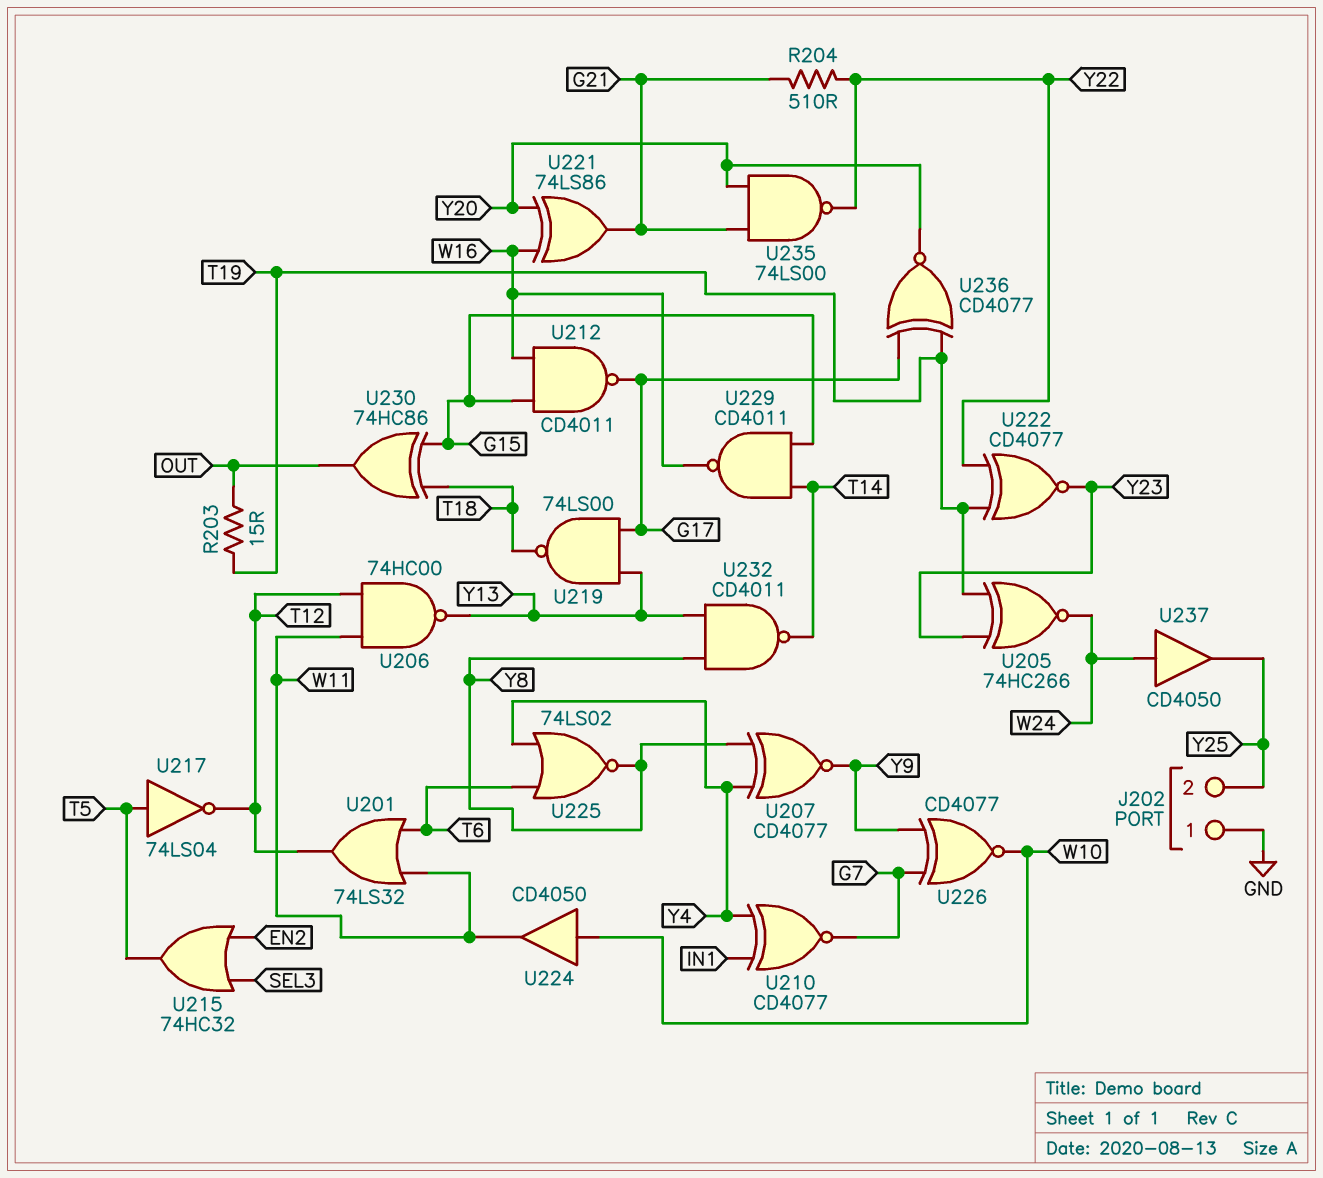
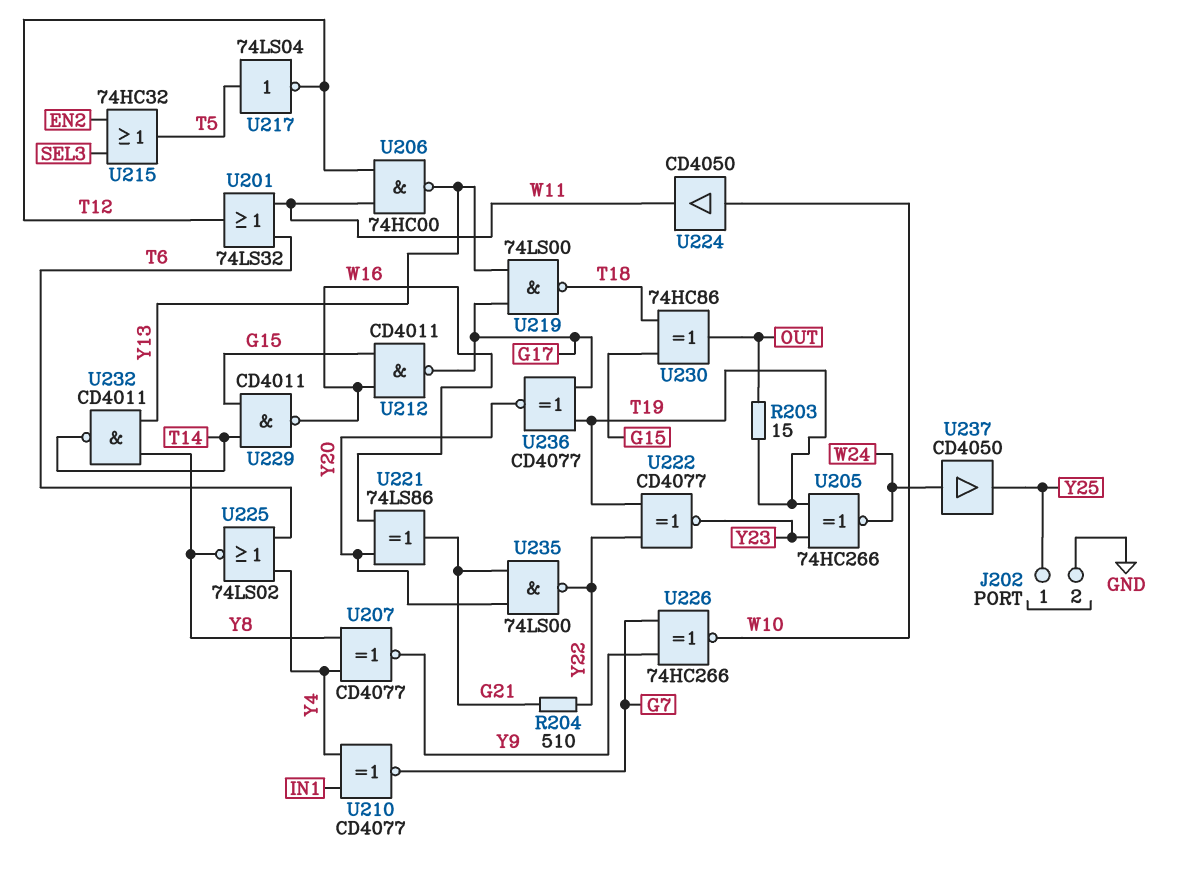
J202 pin 1: GND -> Y25
J202 pin 2: Y25 -> GND
U226: XNOR CD4077 (in G7, in Y9, out W10) -> XNOR 74HC266 (in G7, in Y9, out W10)

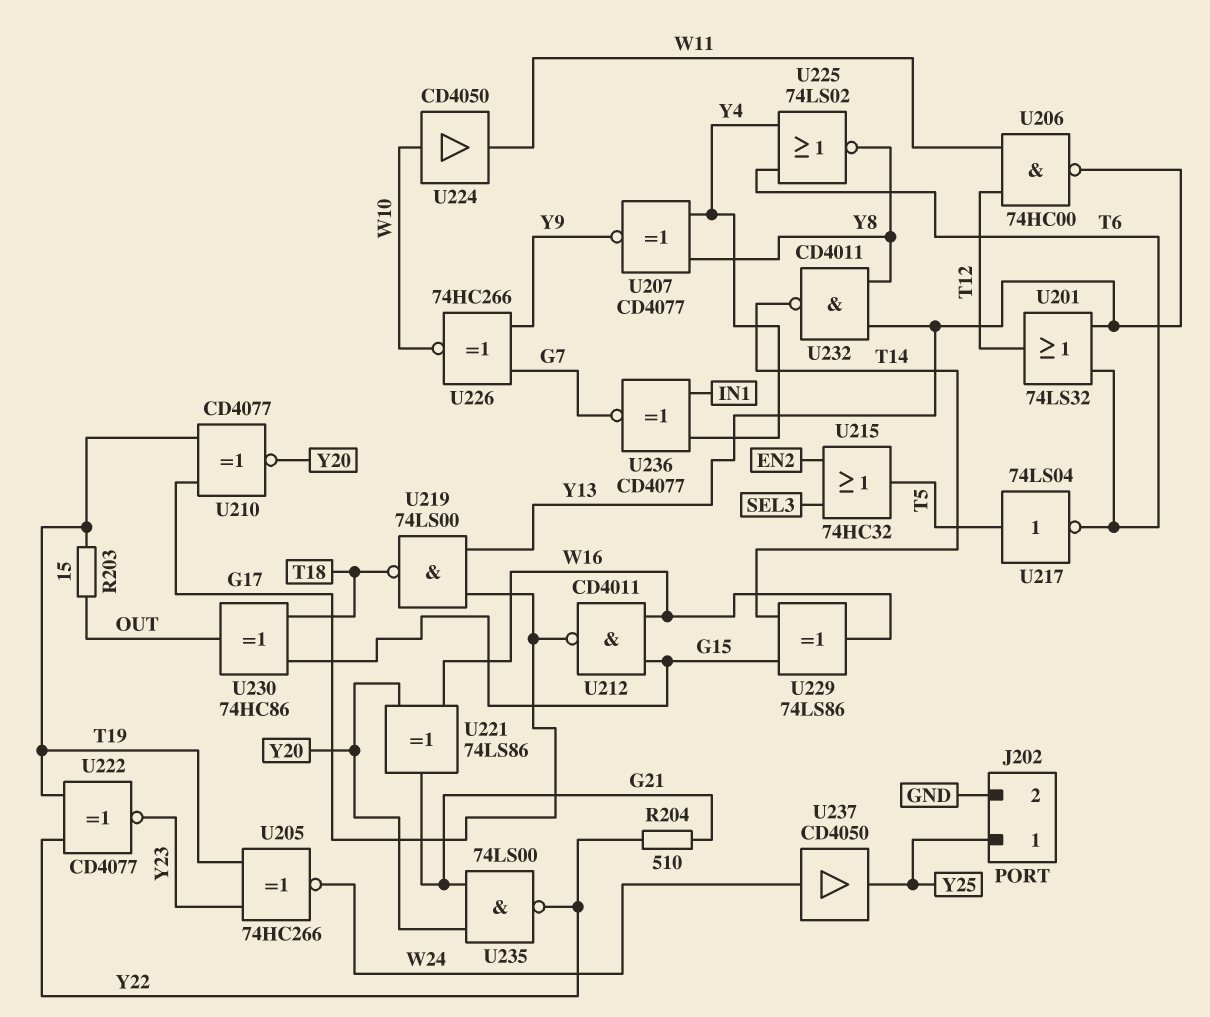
U201: OR 74LS32 (in T6, in W11, out T12) -> OR 74LS32 (in T6, in Y13, out T12)
U210: XNOR CD4077 (in IN1, in Y4, out G7) -> XNOR CD4077 (in G17, in T19, out Y20)
U217: NOT 74LS04 (in T5, out T12) -> NOT 74LS04 (in T5, out T6)
U229: NAND CD4011 (in G15, in T14, out W16) -> XOR 74LS86 (in G15, in T14, out W16)
U236: XNOR CD4077 (in G17, in T19, out Y20) -> XNOR CD4077 (in IN1, in Y4, out G7)

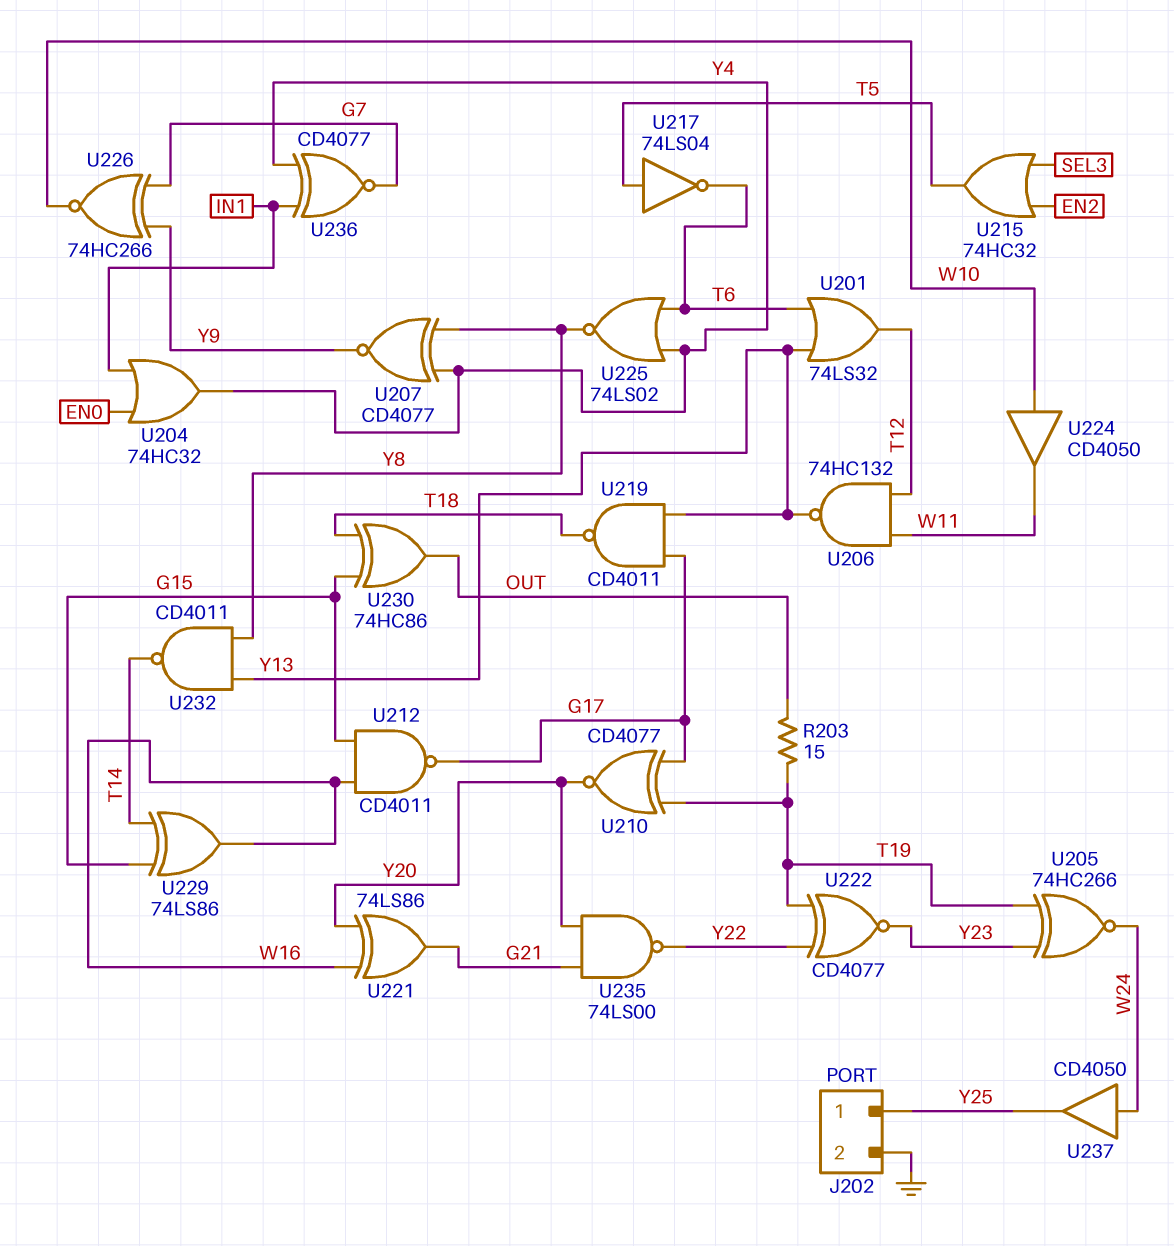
R204: 510 (G21, Y22) -> none
U204: none -> OR 74HC32 (in EN0, in IN1, out Y4)
U206: NAND 74HC00 (in T12, in W11, out Y13) -> NAND 74HC132 (in T12, in W11, out Y13)
U219: NAND 74LS00 (in G17, in Y13, out T18) -> NAND CD4011 (in G17, in Y13, out T18)

